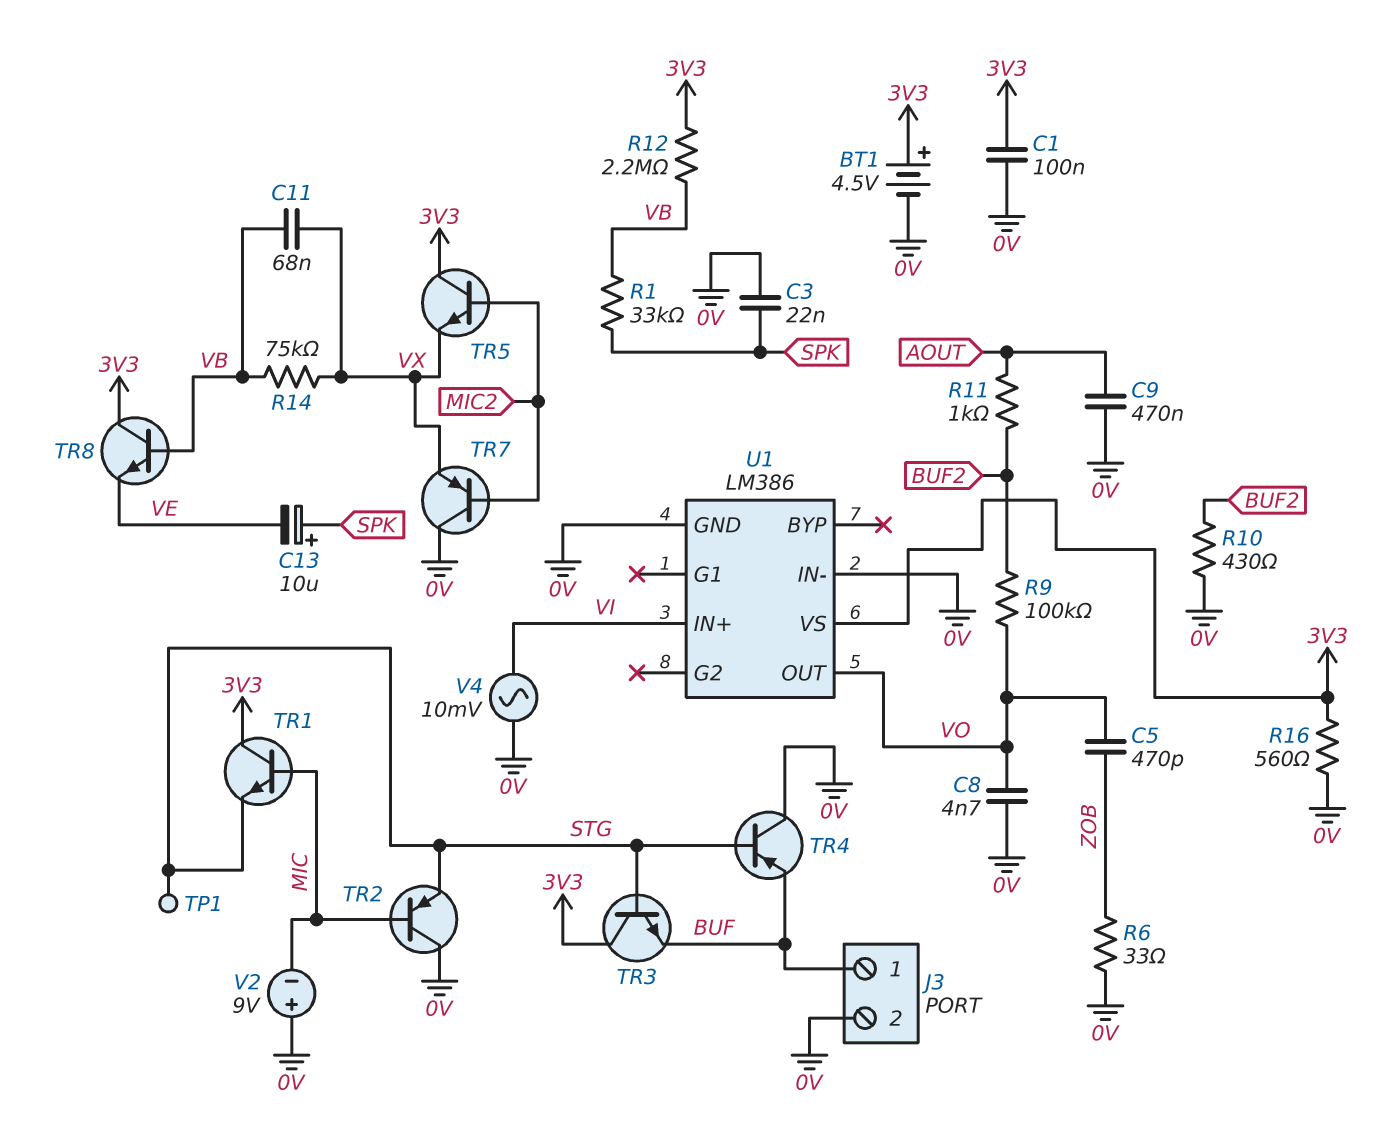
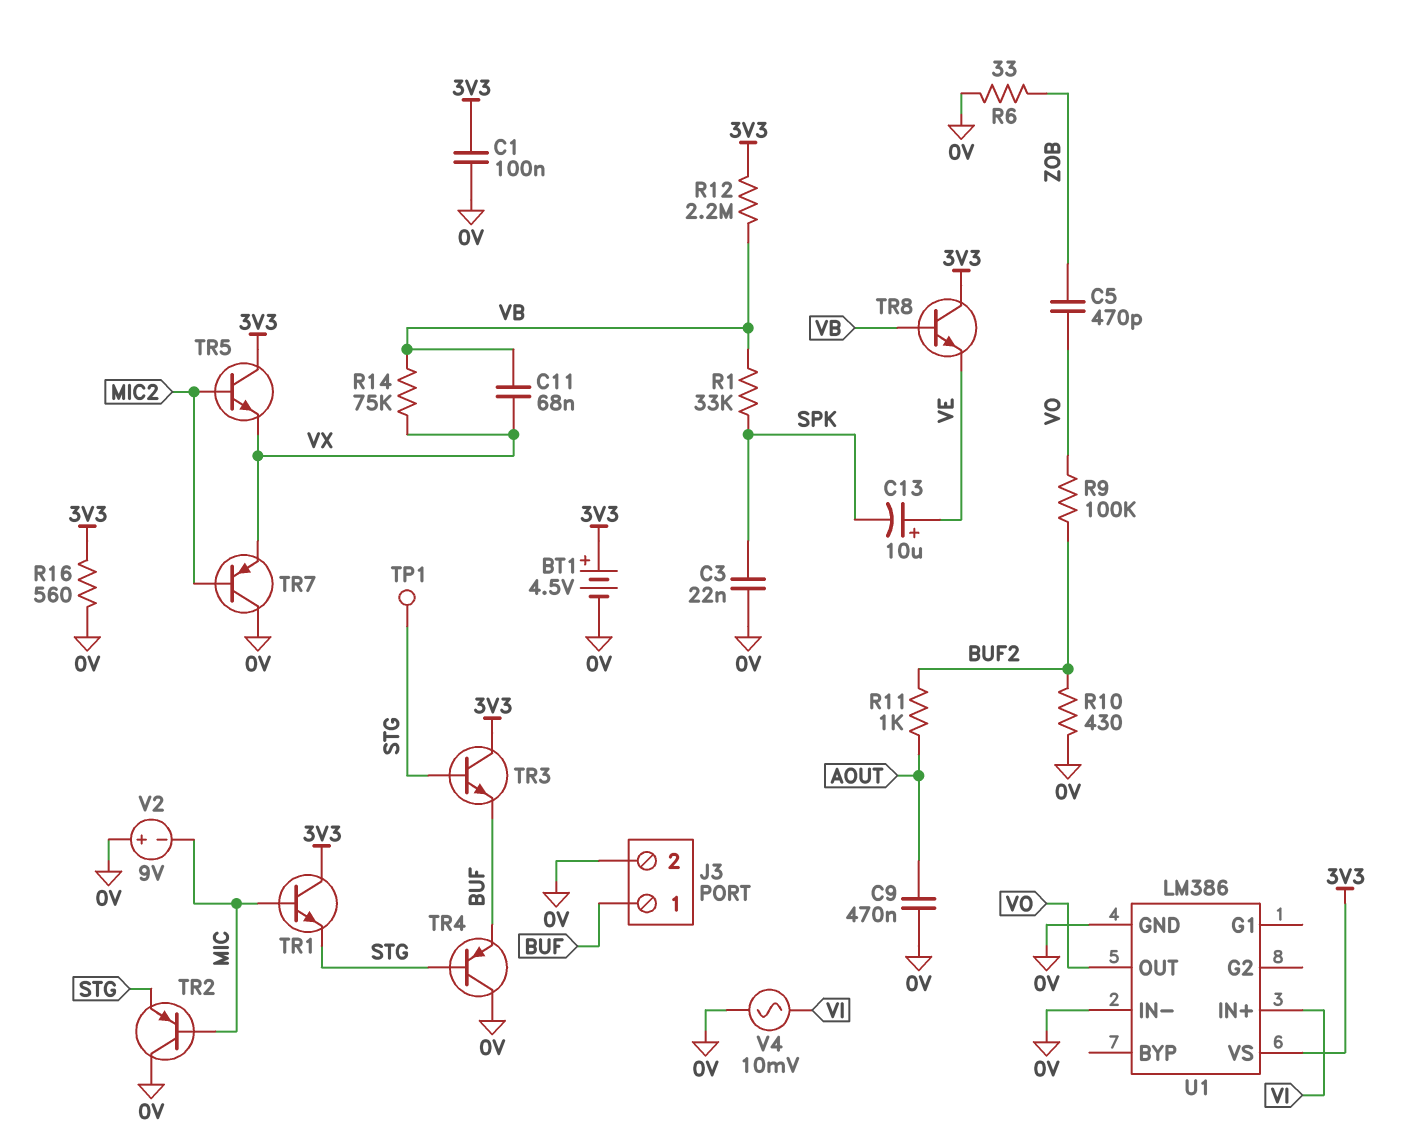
C8: 4.7nF (0V, VO) -> none
C13: 10uF (plus SPK, minus VE) -> 10uF (plus VE, minus SPK)

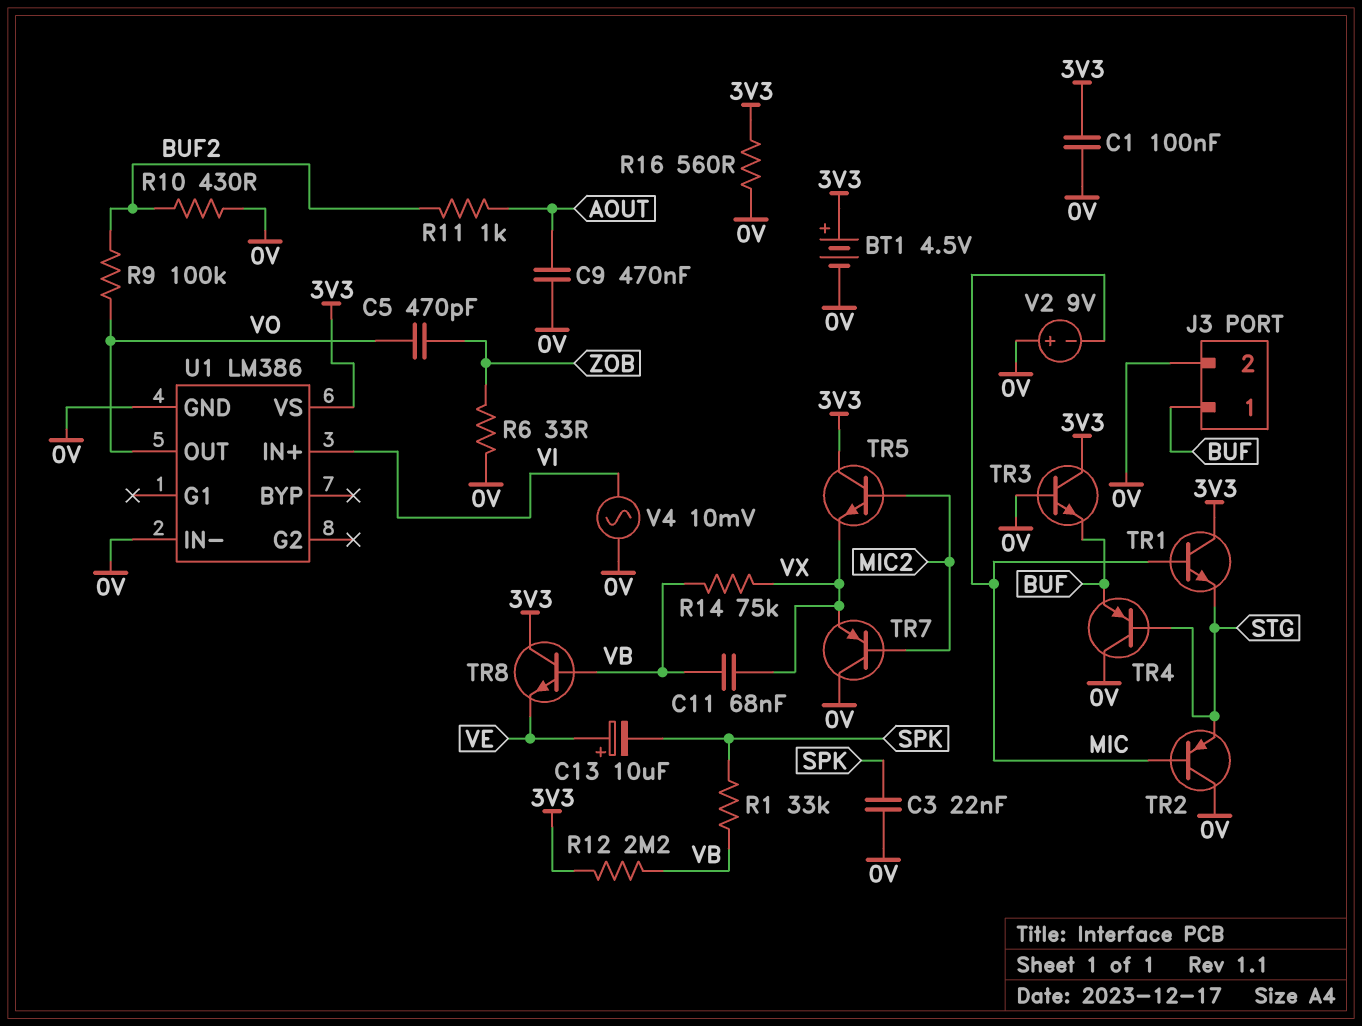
TP1: test point (STG) -> none
TR3: NPN (B STG, C 3V3, E BUF) -> NPN (B 0V, C 3V3, E BUF)

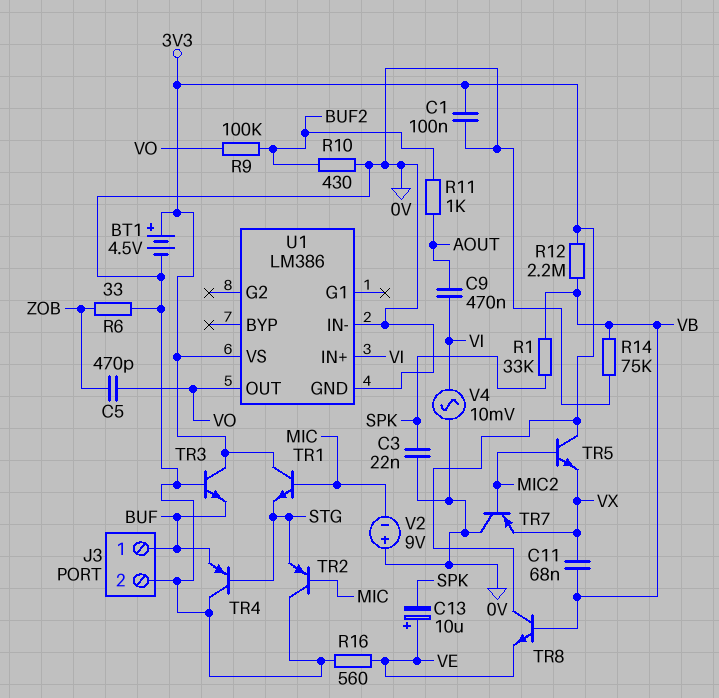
C9: 470nF (0V, AOUT) -> 470nF (AOUT, VI)
R14: 75k (VB, VX) -> 75k (0V, VB)
R16: 560 (0V, 3V3) -> 560 (0V, VE)

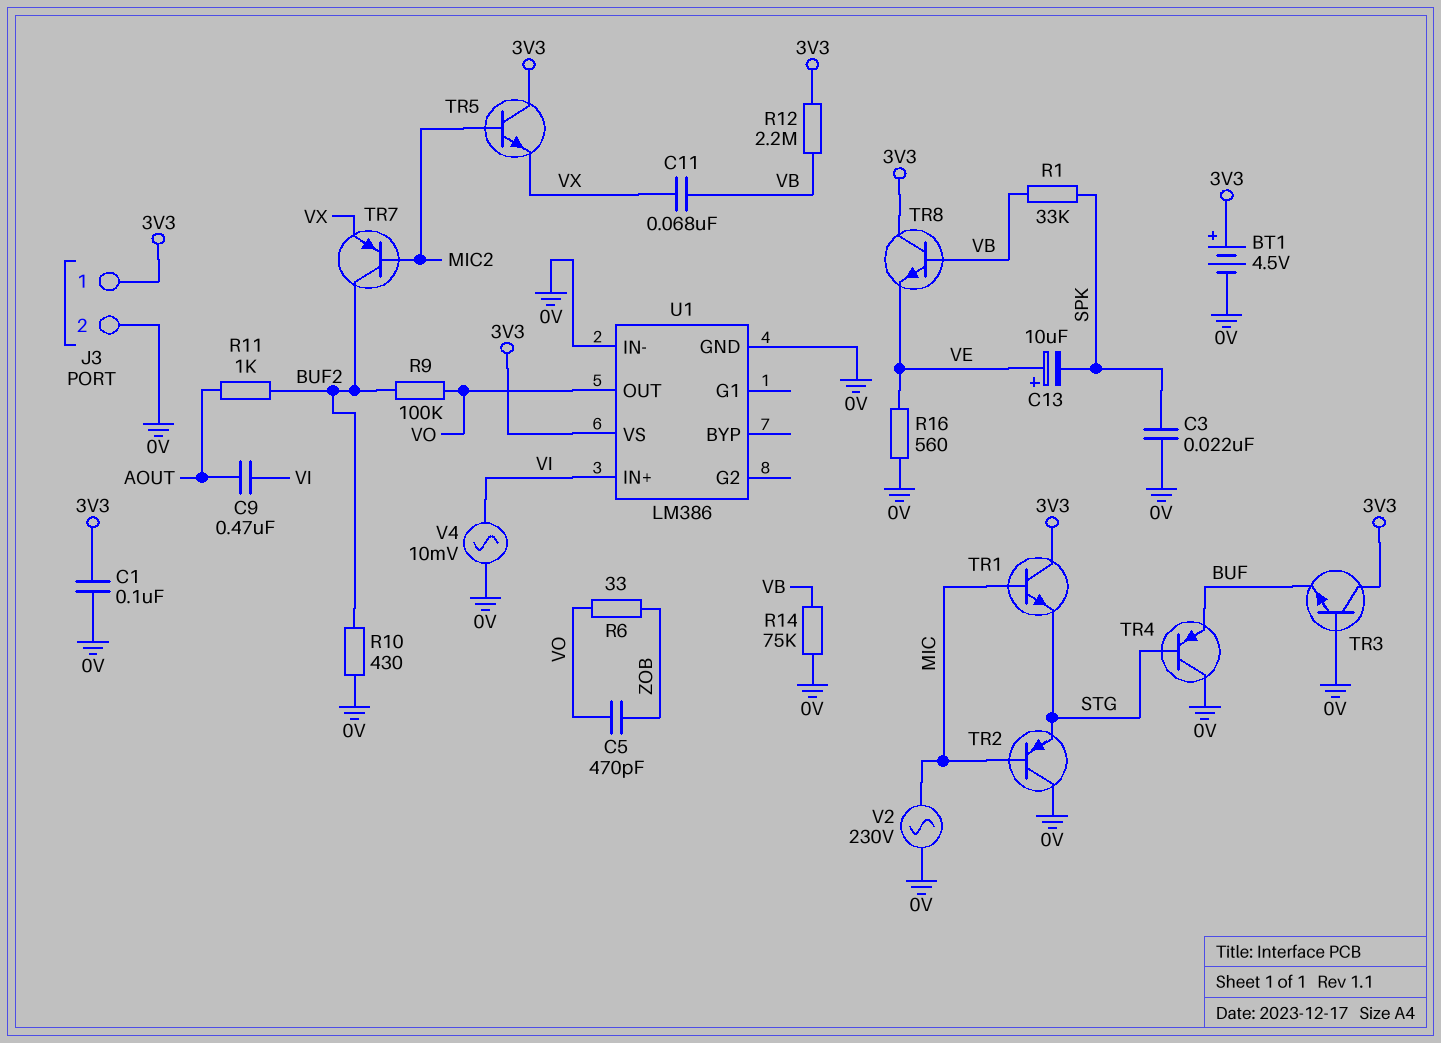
J3 pin 1: BUF -> 3V3
R6: 33 (0V, ZOB) -> 33 (VO, ZOB)
TR7: PNP (B MIC2, C 0V, E VX) -> PNP (B MIC2, C BUF2, E VX)
V2: 9V (plus 0V, minus MIC) -> AC 230V (0V, MIC)

